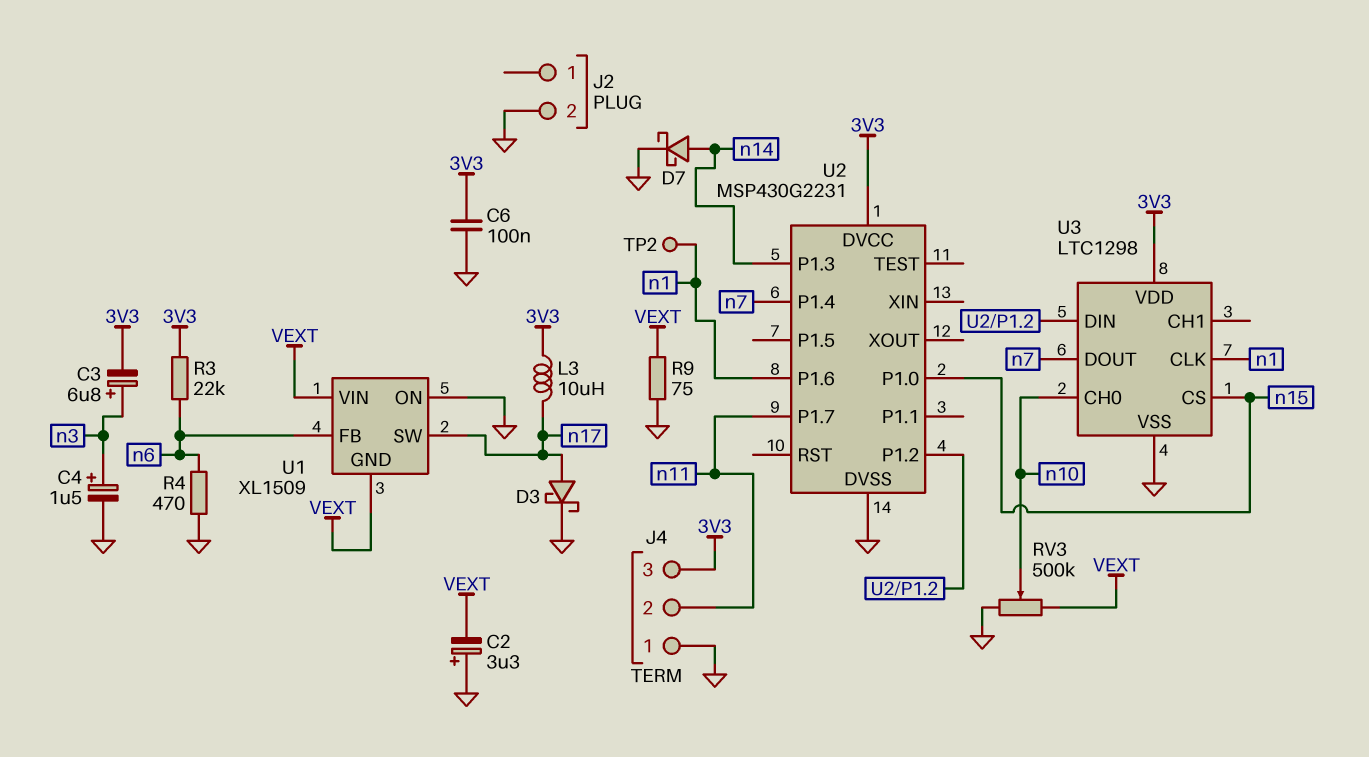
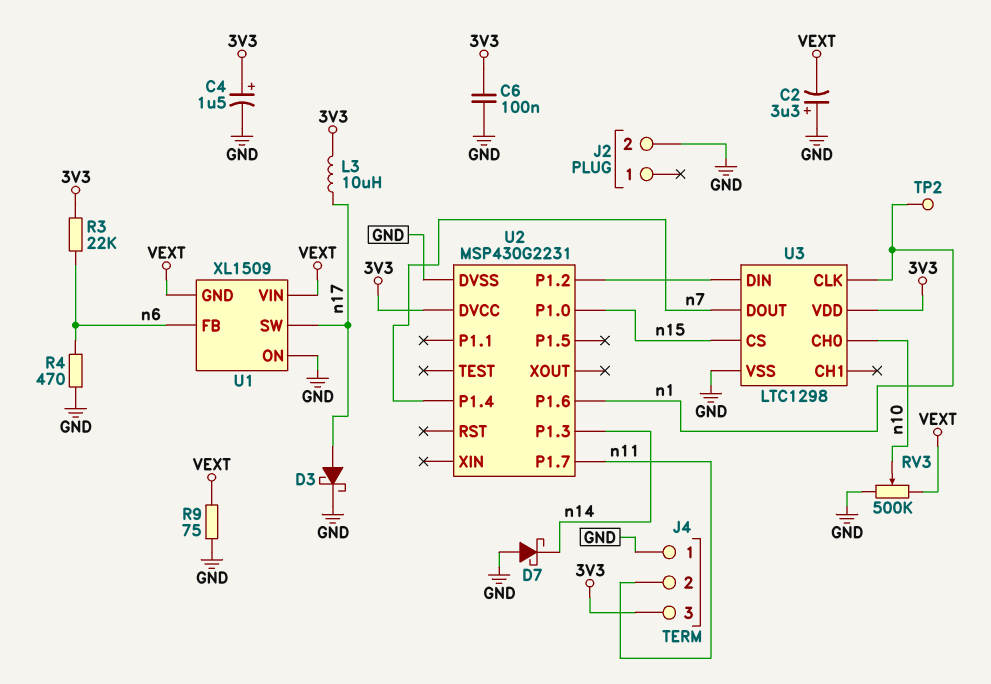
C3: 6.8uF (plus n3, minus 3V3) -> none
C4: 1.5uF (plus n3, minus GND) -> 1.5uF (plus 3V3, minus GND)
D7: schottky (A n14, K GND) -> schottky (A GND, K n14)

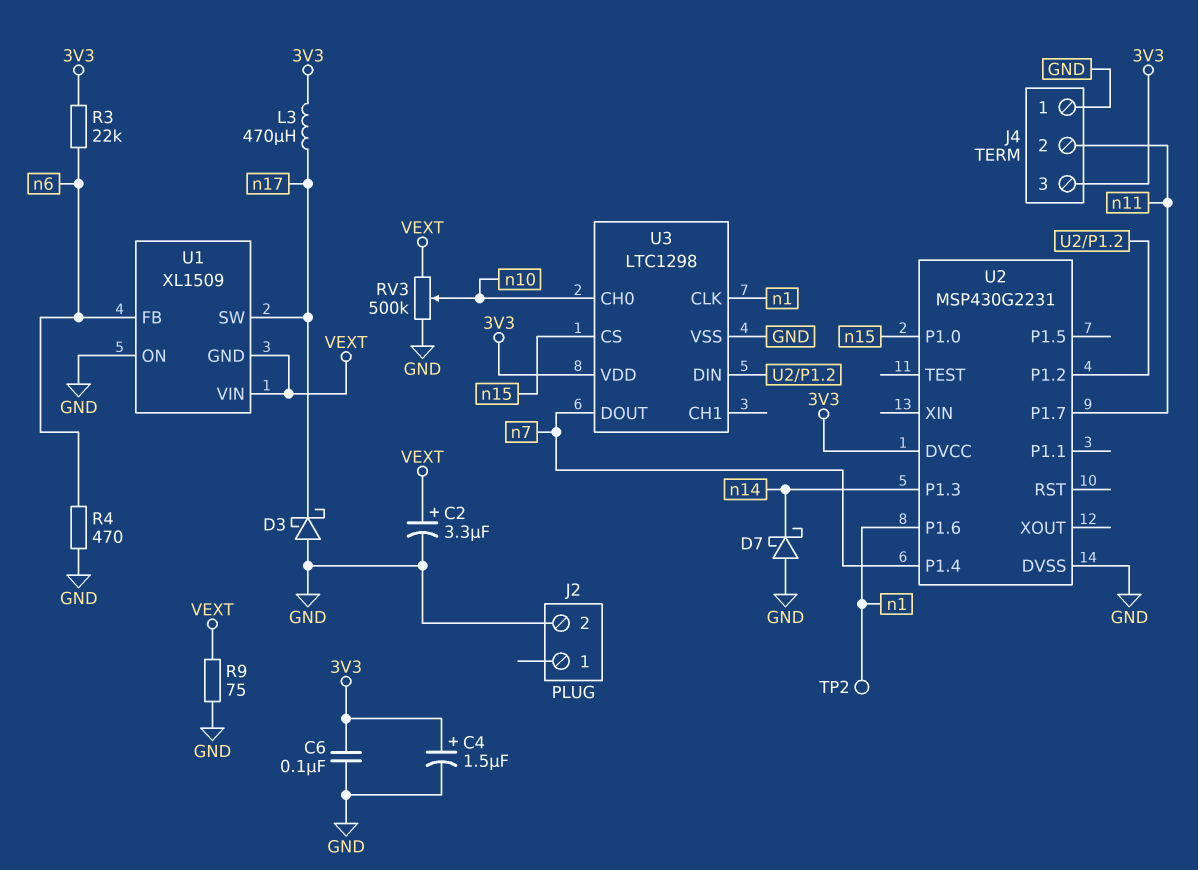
C2: 3.3uF (plus GND, minus VEXT) -> 3.3uF (plus VEXT, minus GND)
D3: schottky (A n17, K GND) -> schottky (A GND, K n17)
L3: 10uH (3V3, n17) -> 470uH (3V3, n17)

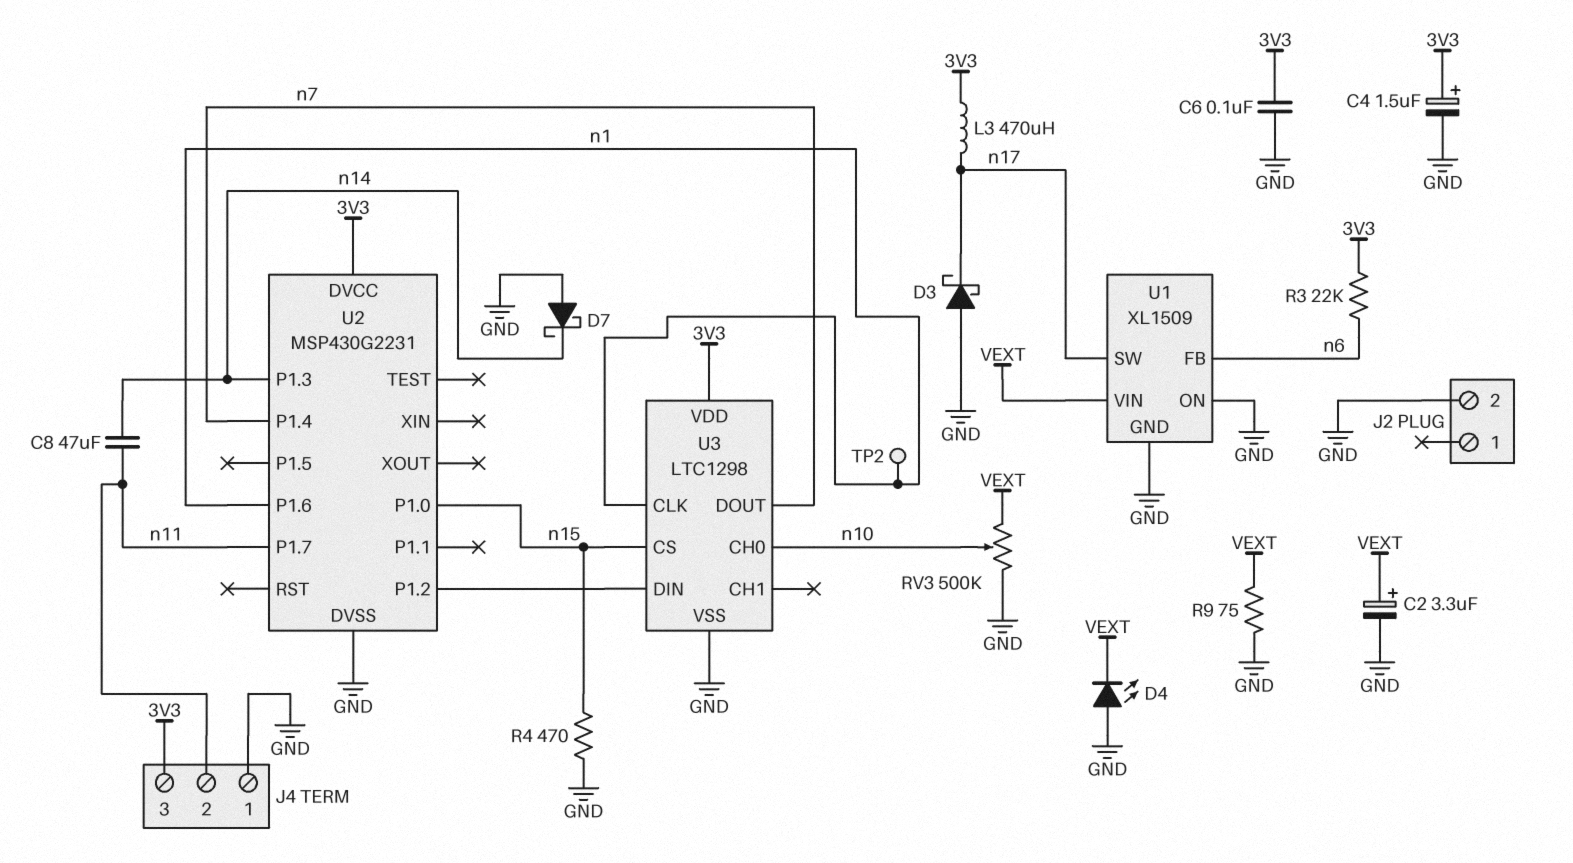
C8: none -> 47uF (n11, n14)
D4: none -> LED (A GND, K VEXT)
R4: 470 (GND, n6) -> 470 (GND, n15)
U1 pin GND: VEXT -> GND

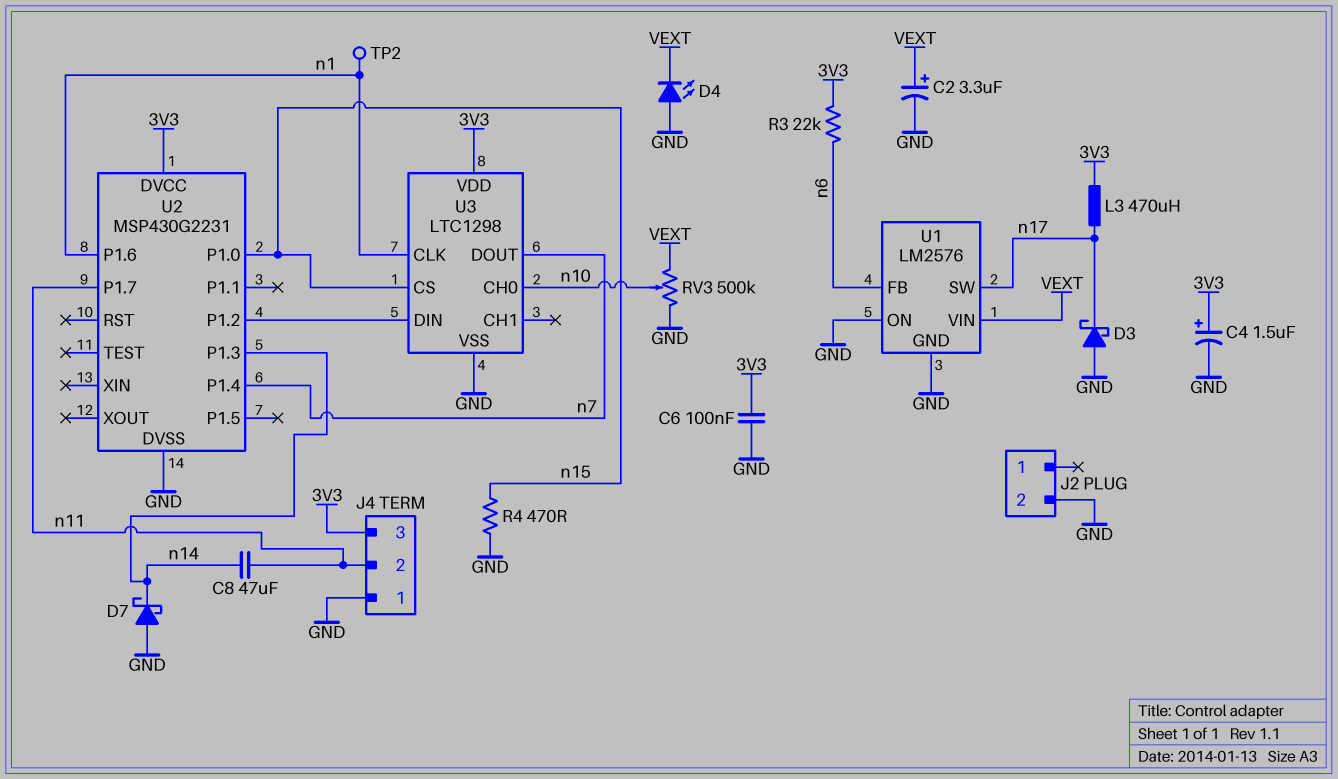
R9: 75 (GND, VEXT) -> none
U1: XL1509 -> LM2576

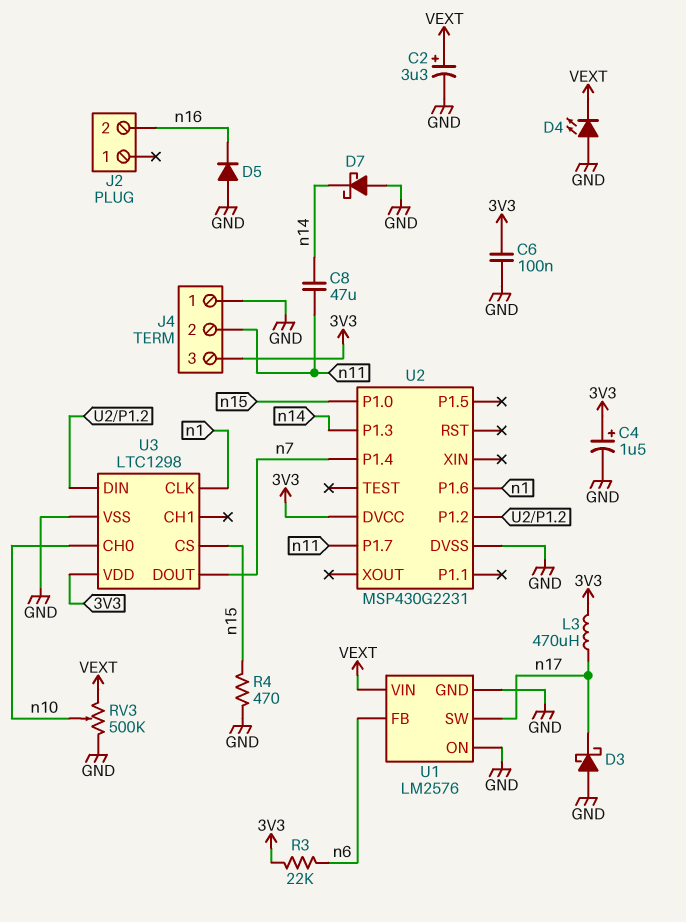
D5: none -> diode (A GND, K n16)
J2 pin 2: GND -> n16
TP2: test point (n1) -> none

